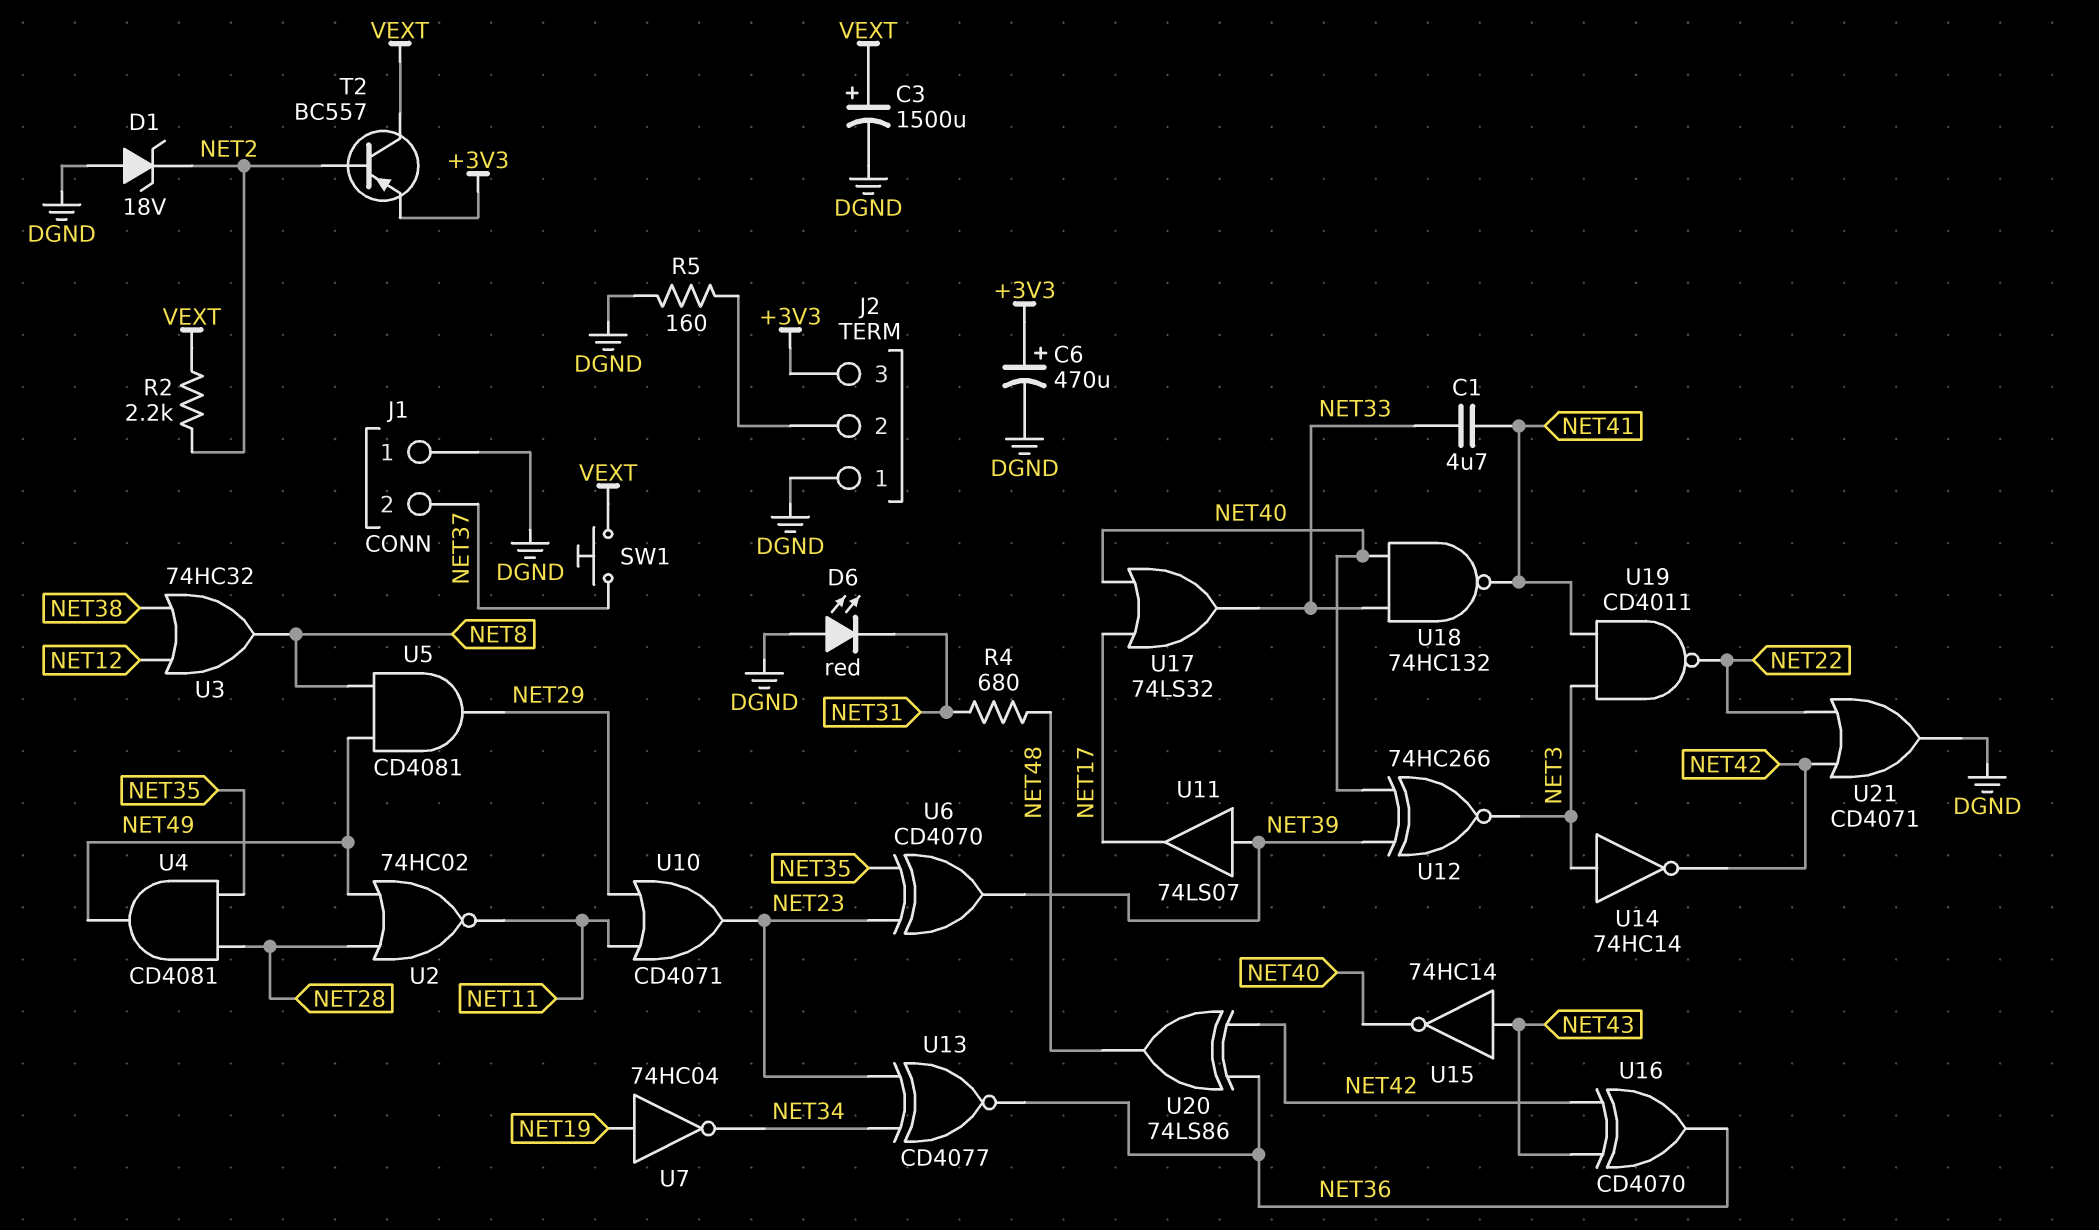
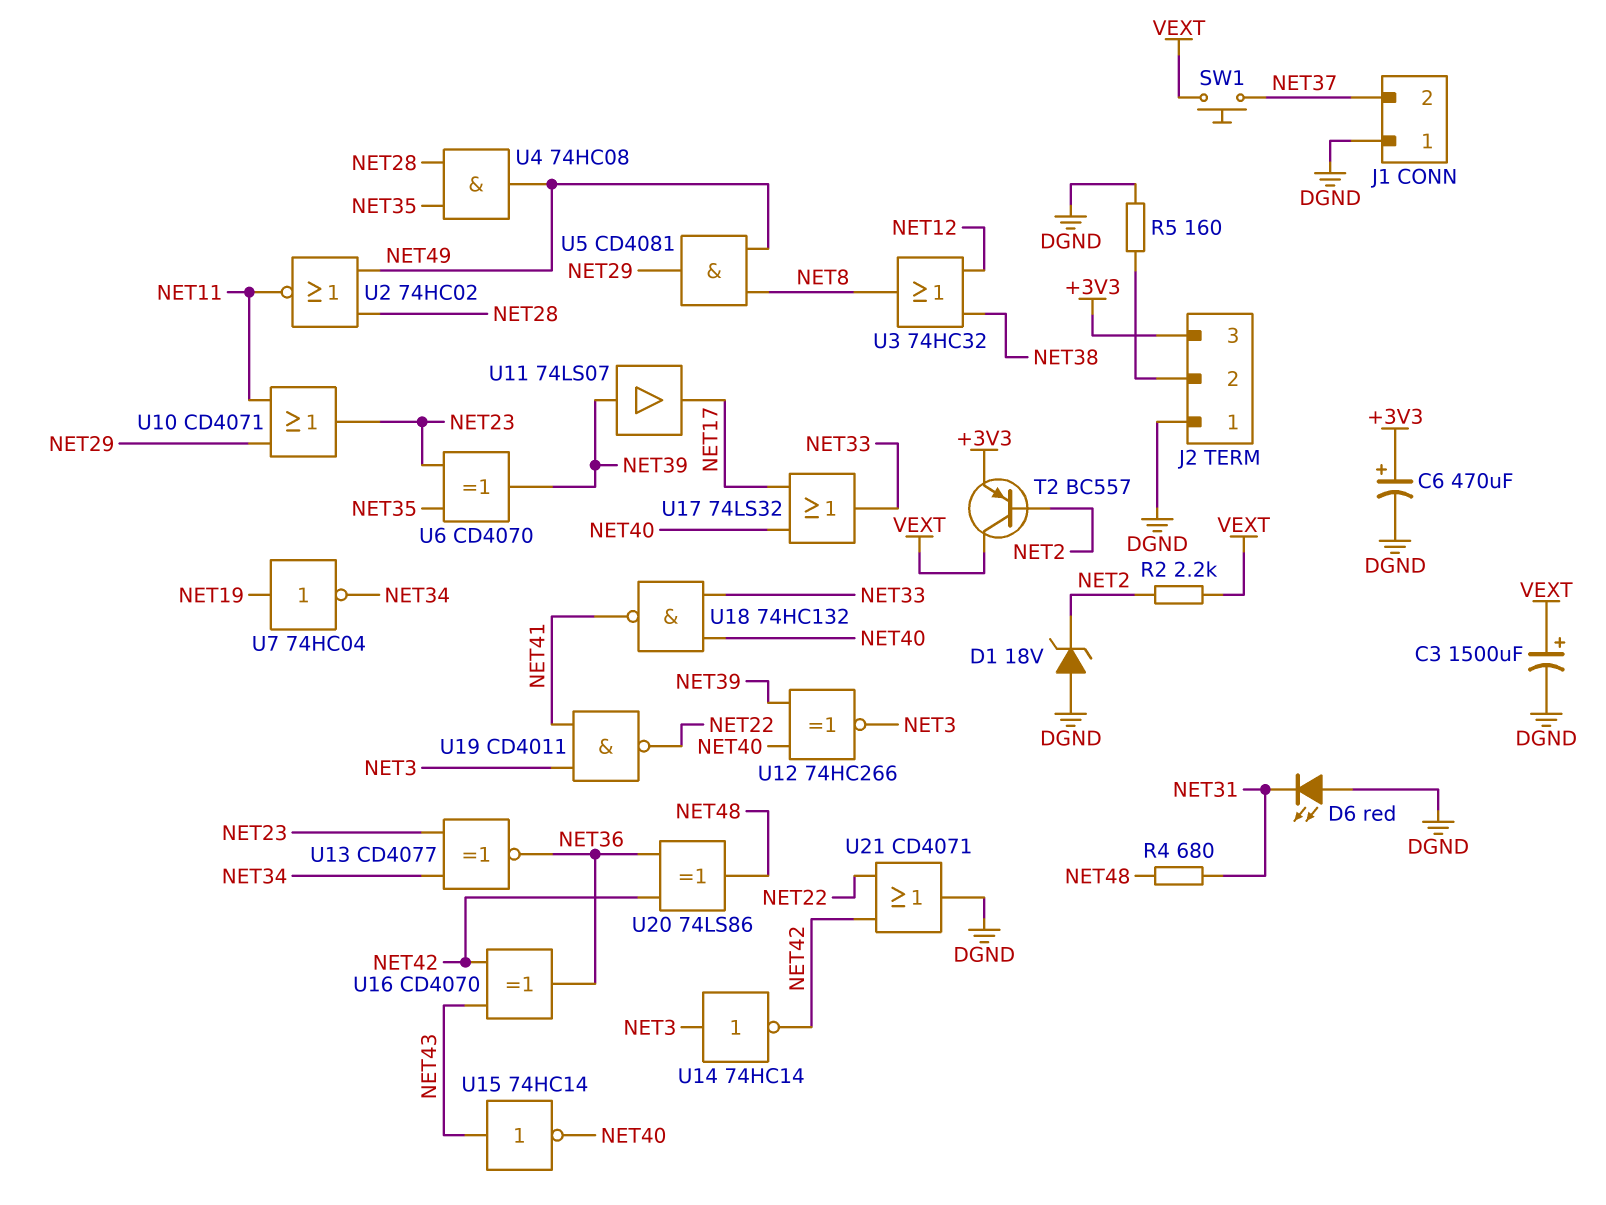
C1: 4.7uF (NET33, NET41) -> none
U4: AND CD4081 (in NET28, in NET35, out NET49) -> AND 74HC08 (in NET28, in NET35, out NET49)

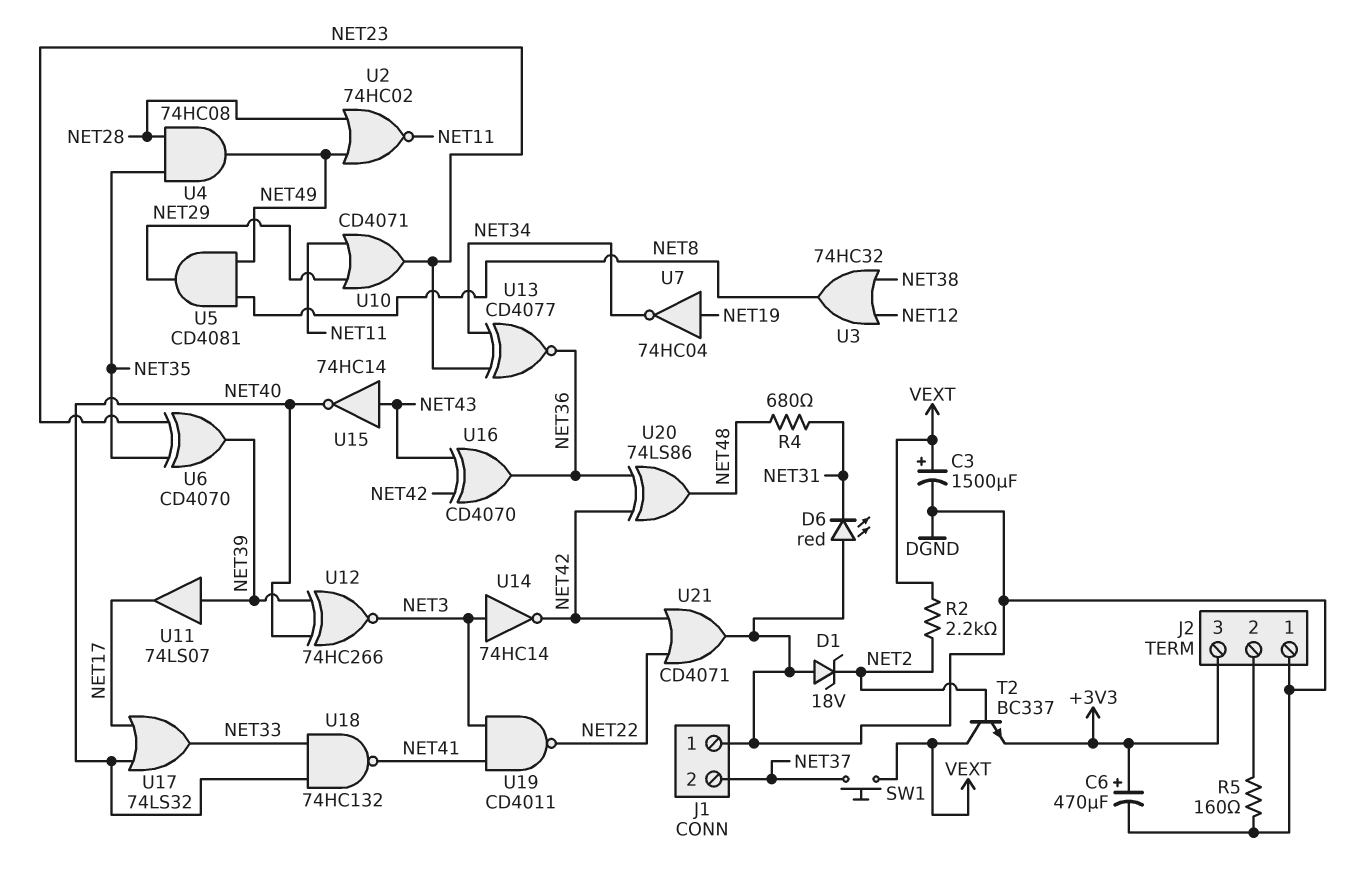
T2: PNP BC557 (B NET2, C VEXT, E +3V3) -> NPN BC337 (B NET2, C VEXT, E +3V3)

